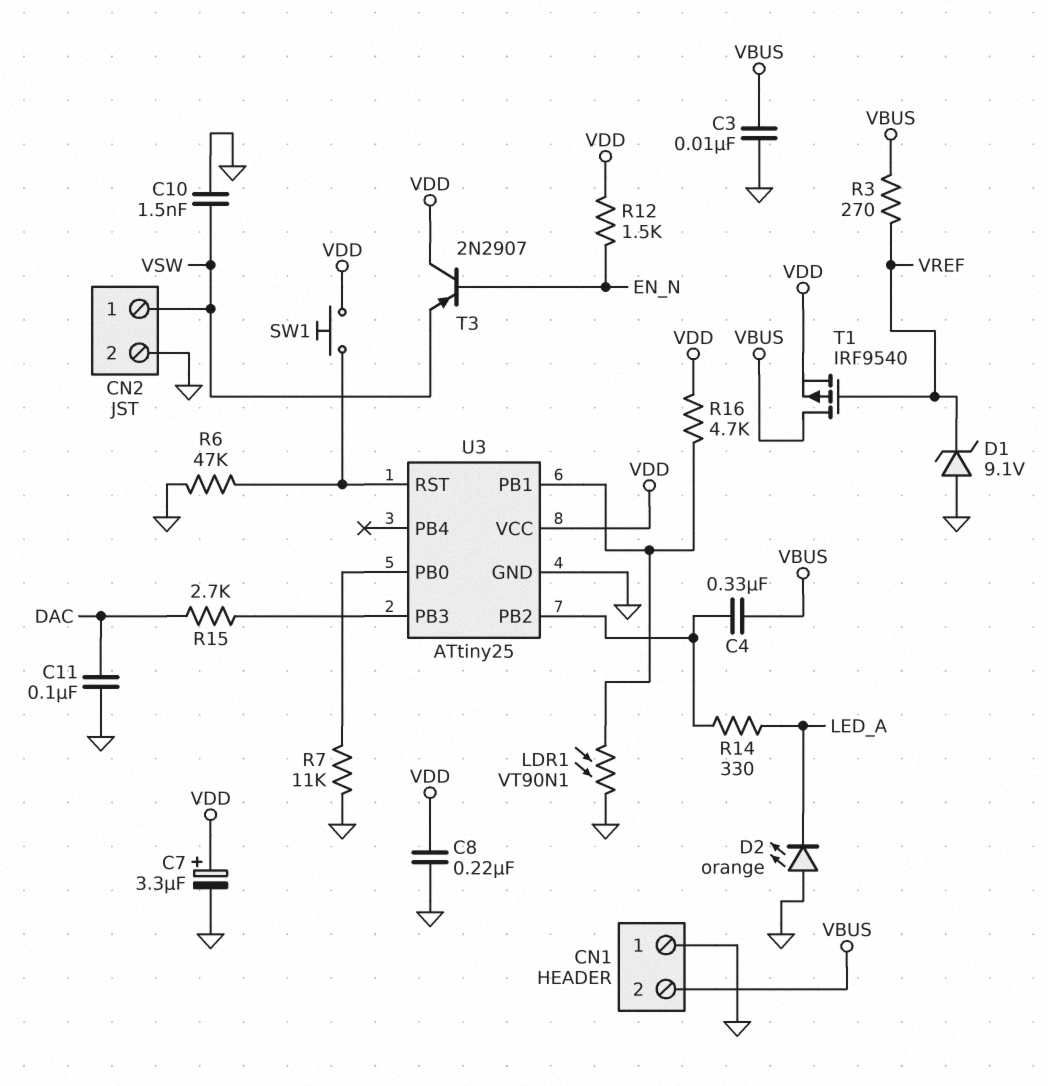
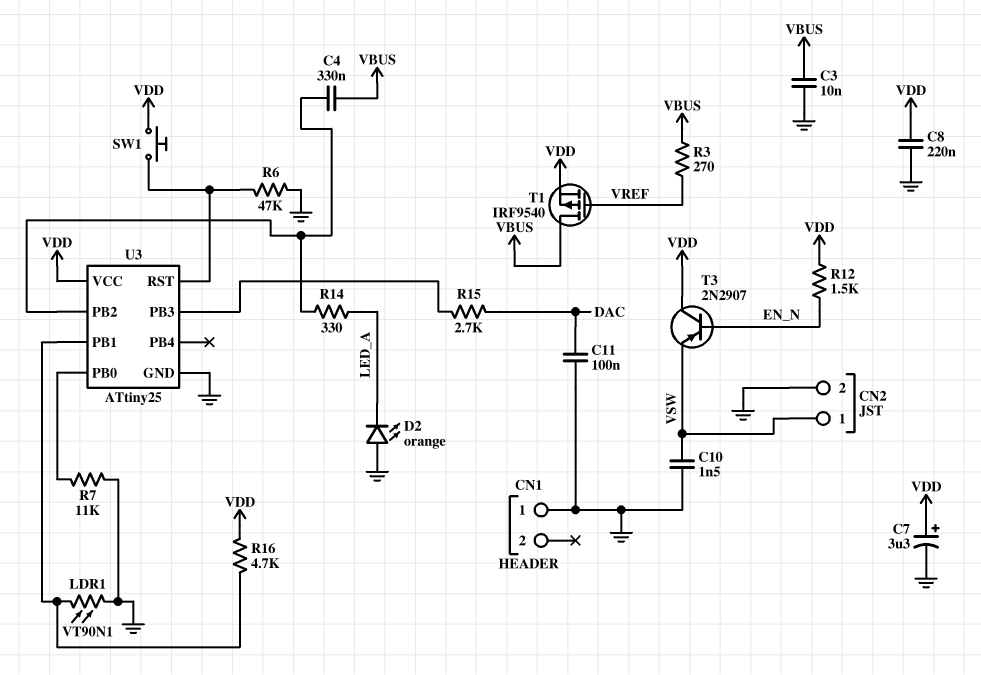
CN1 pin 2: VBUS -> none
D1: zener 9.1V (A GND, K VREF) -> none

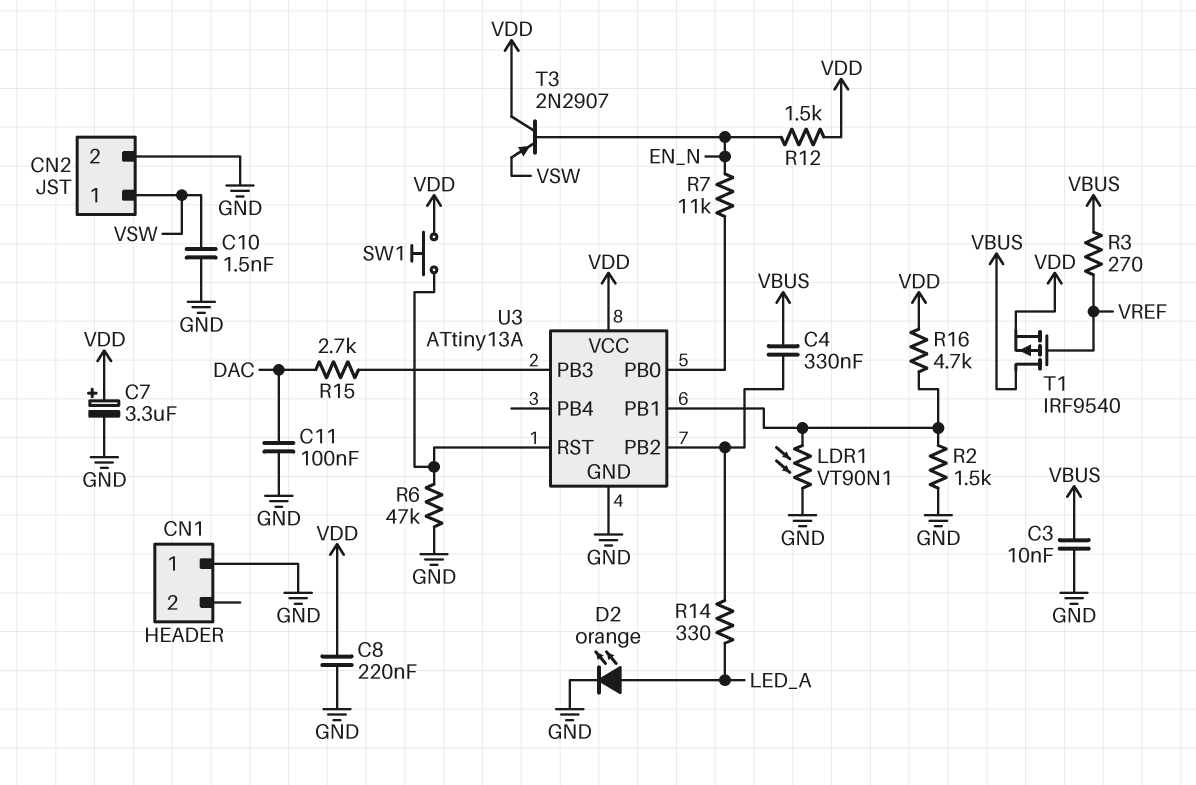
D2: LED orange (A GND, K LED_A) -> LED orange (A LED_A, K GND)
R2: none -> 1.5k (GND, U3/PB1)
R7: 11k (GND, U3/PB0) -> 11k (EN_N, U3/PB0)
U3: ATtiny25 -> ATtiny13A

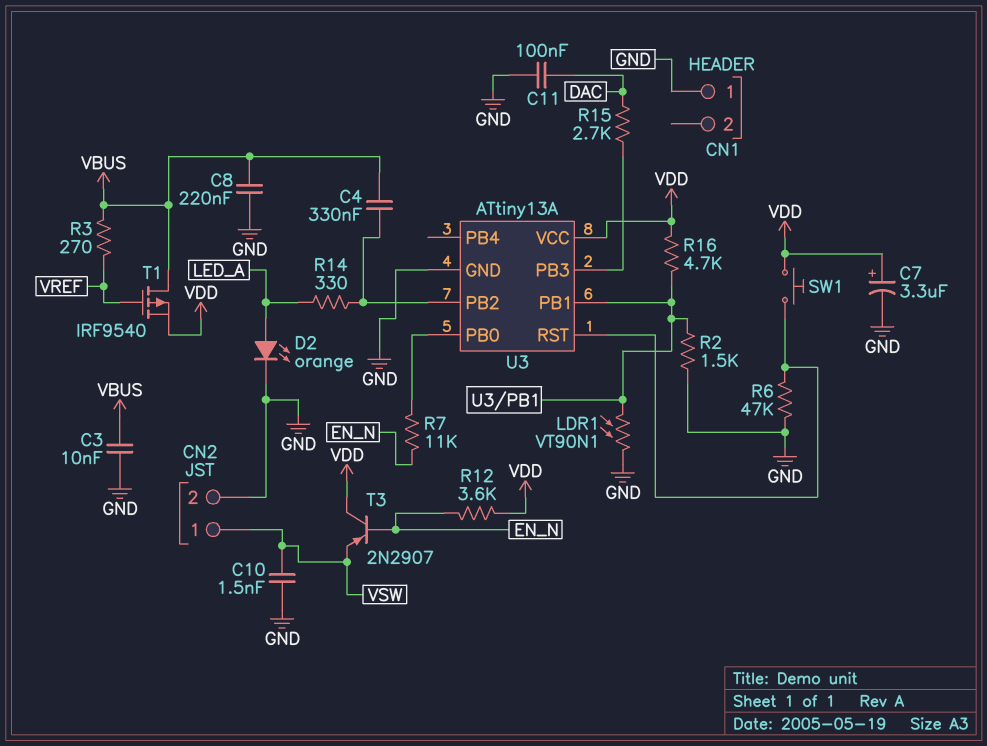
C8: 220nF (GND, VDD) -> 220nF (GND, VBUS)
R12: 1.5k (EN_N, VDD) -> 3.6k (EN_N, VDD)

